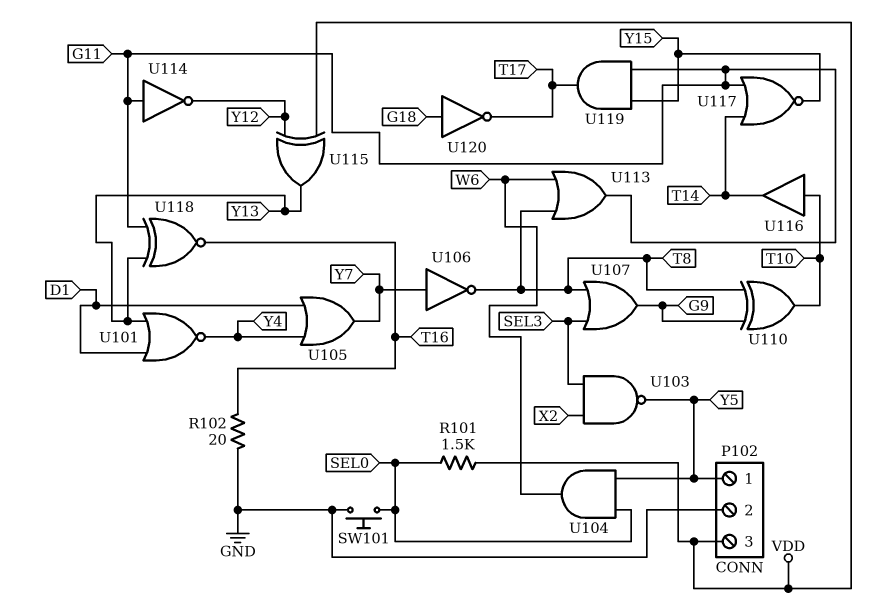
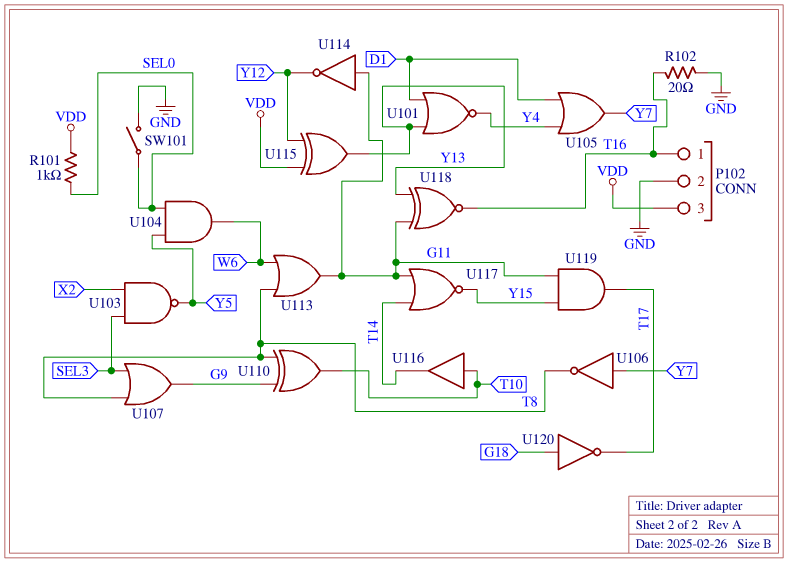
P102 pin 1: Y5 -> T16
R101: 1.5k (SEL0, VDD) -> 1k (SEL0, VDD)
SW101: button (GND, SEL0) -> switch (GND, SEL0)

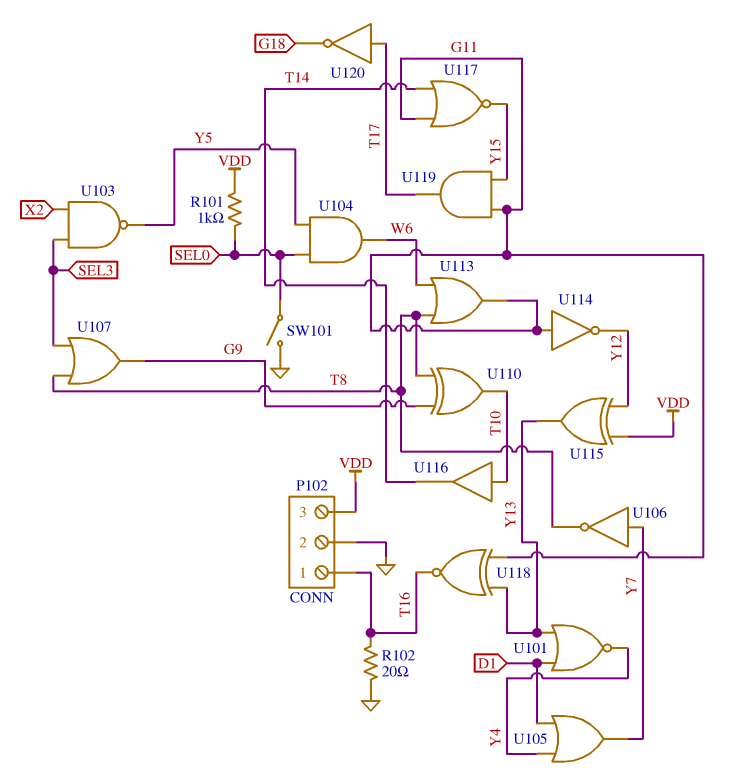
U120: NOT (in G18, out T17) -> NOT (in T17, out G18)

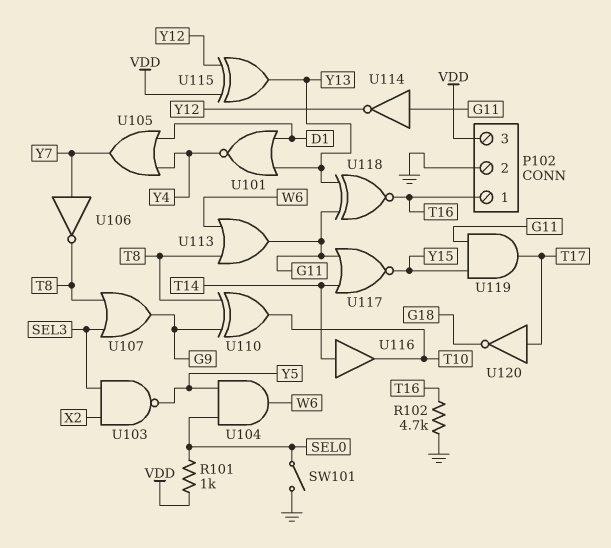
R102: 20 (GND, T16) -> 4.7k (GND, T16)
U116: buffer (in T10, out T14) -> buffer (in T14, out T10)

